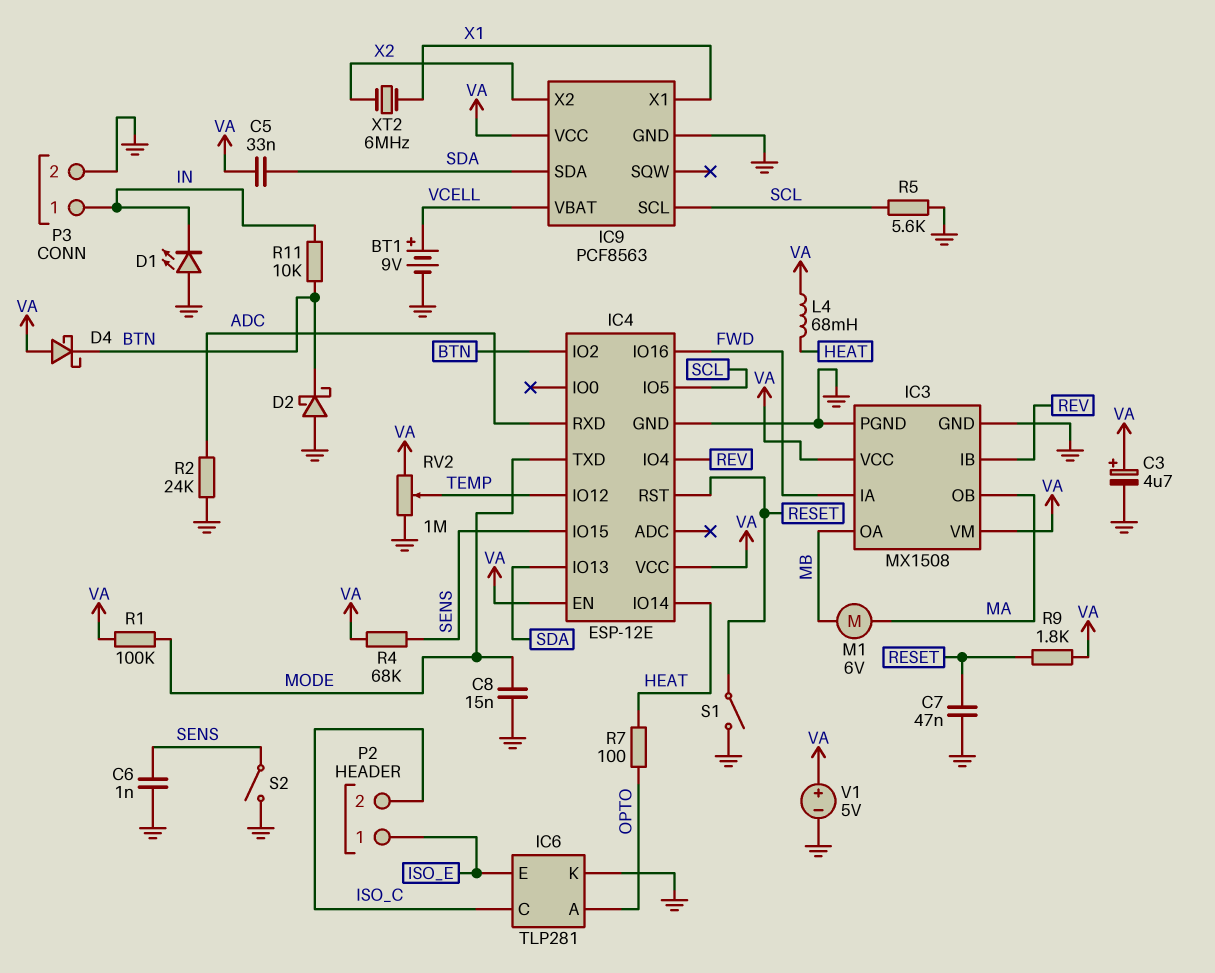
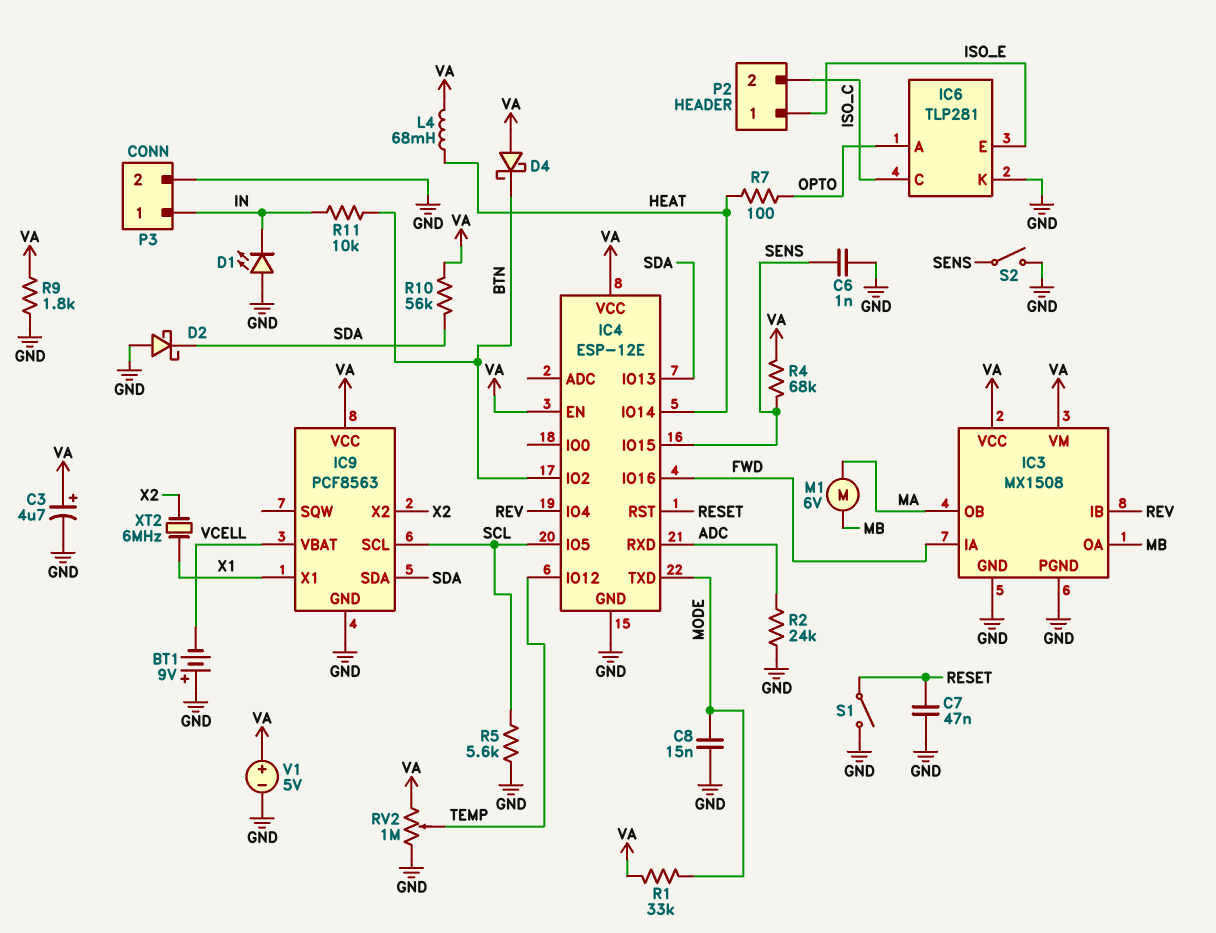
BT1: 9V (plus VCELL, minus GND) -> 9V (plus GND, minus VCELL)
C5: 33nF (SDA, VA) -> none
D2: schottky (A GND, K BTN) -> schottky (A GND, K SDA)
R1: 100k (MODE, VA) -> 33k (MODE, VA)
R9: 1.8k (RESET, VA) -> 1.8k (GND, VA)
R10: none -> 56k (SDA, VA)

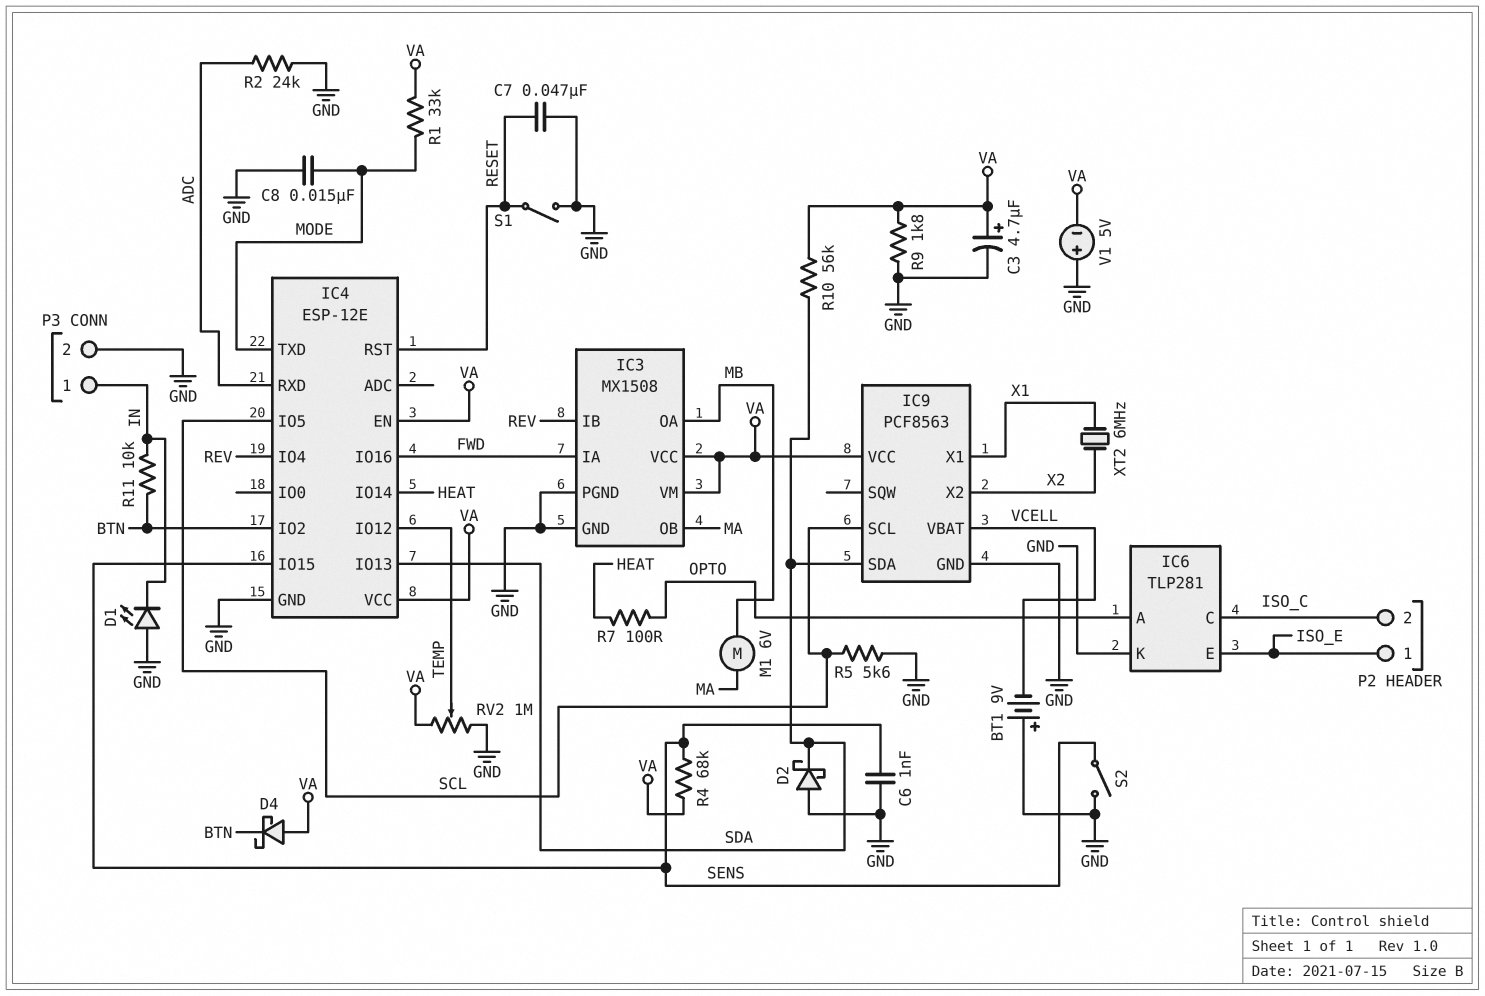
L4: 68mH (HEAT, VA) -> none
V1: 5V (plus VA, minus GND) -> 5V (plus GND, minus VA)

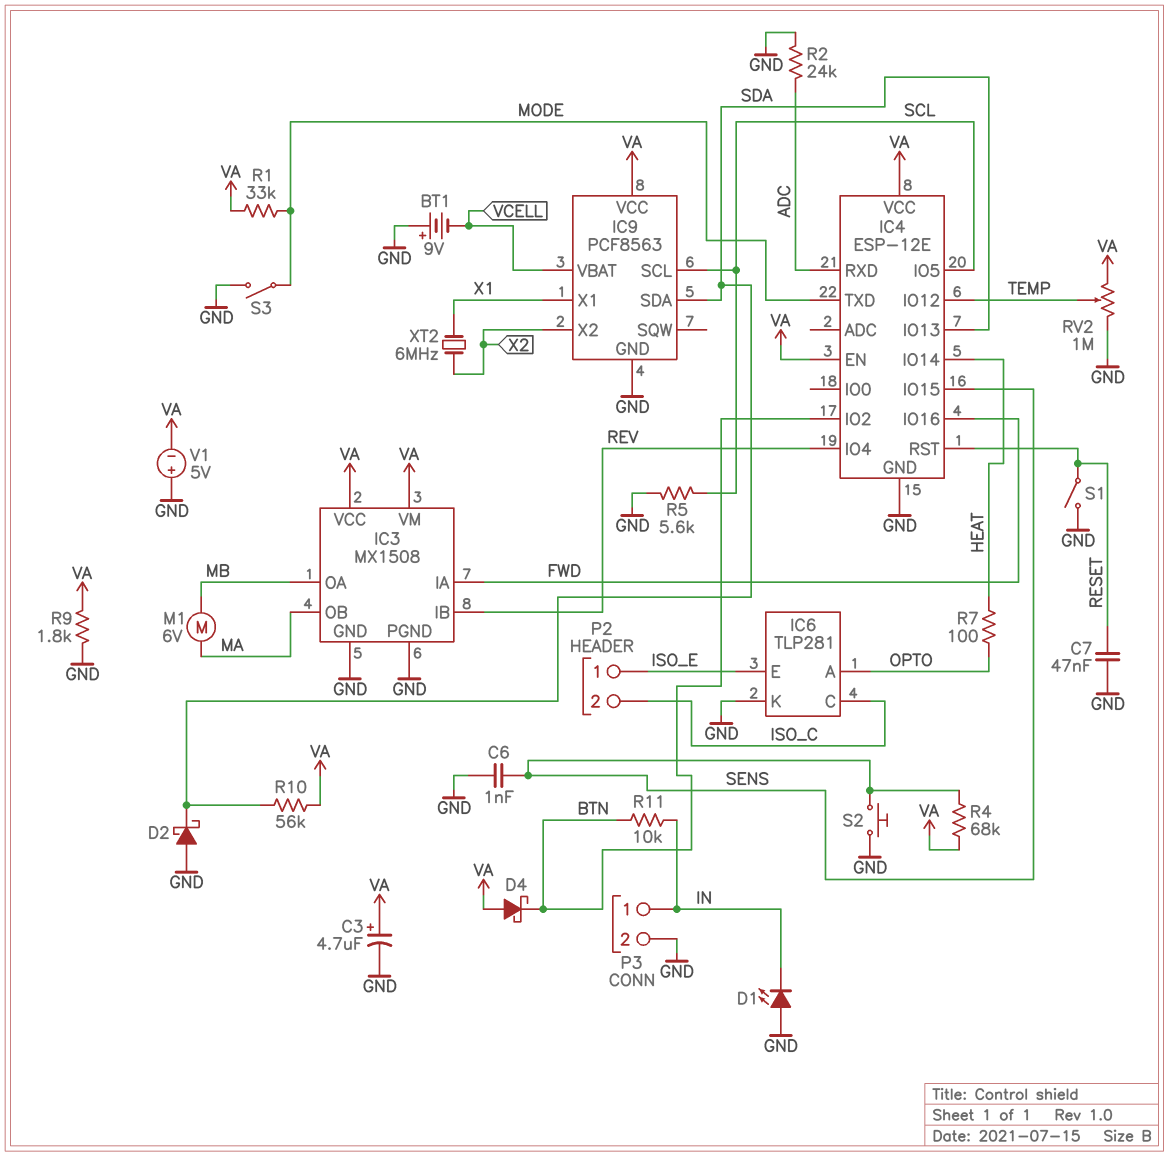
C8: 15nF (GND, MODE) -> none
S2: switch (GND, SENS) -> button (GND, SENS)
S3: none -> switch (GND, MODE)

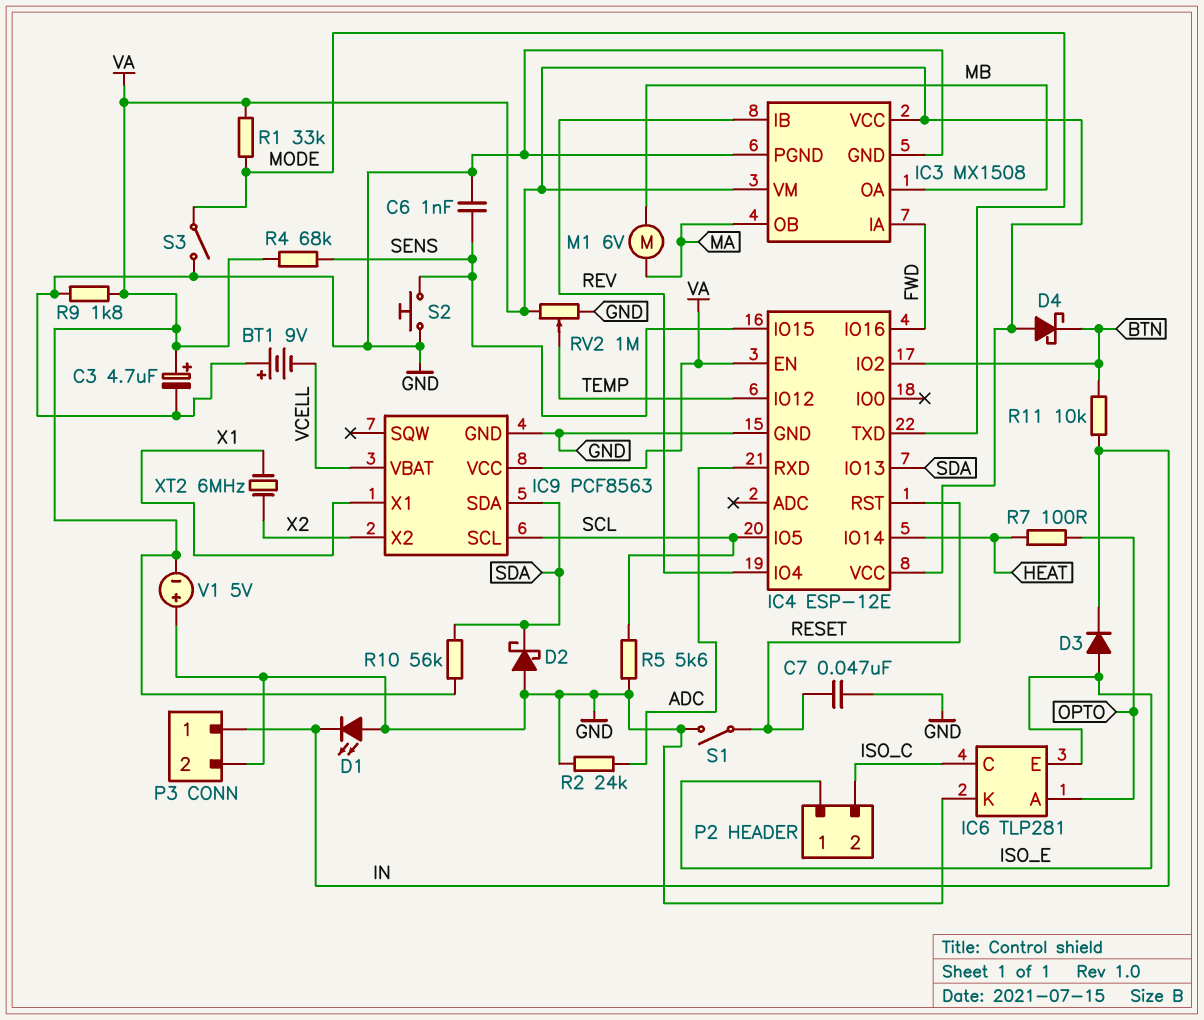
D3: none -> diode (A ISO_E, K IN)

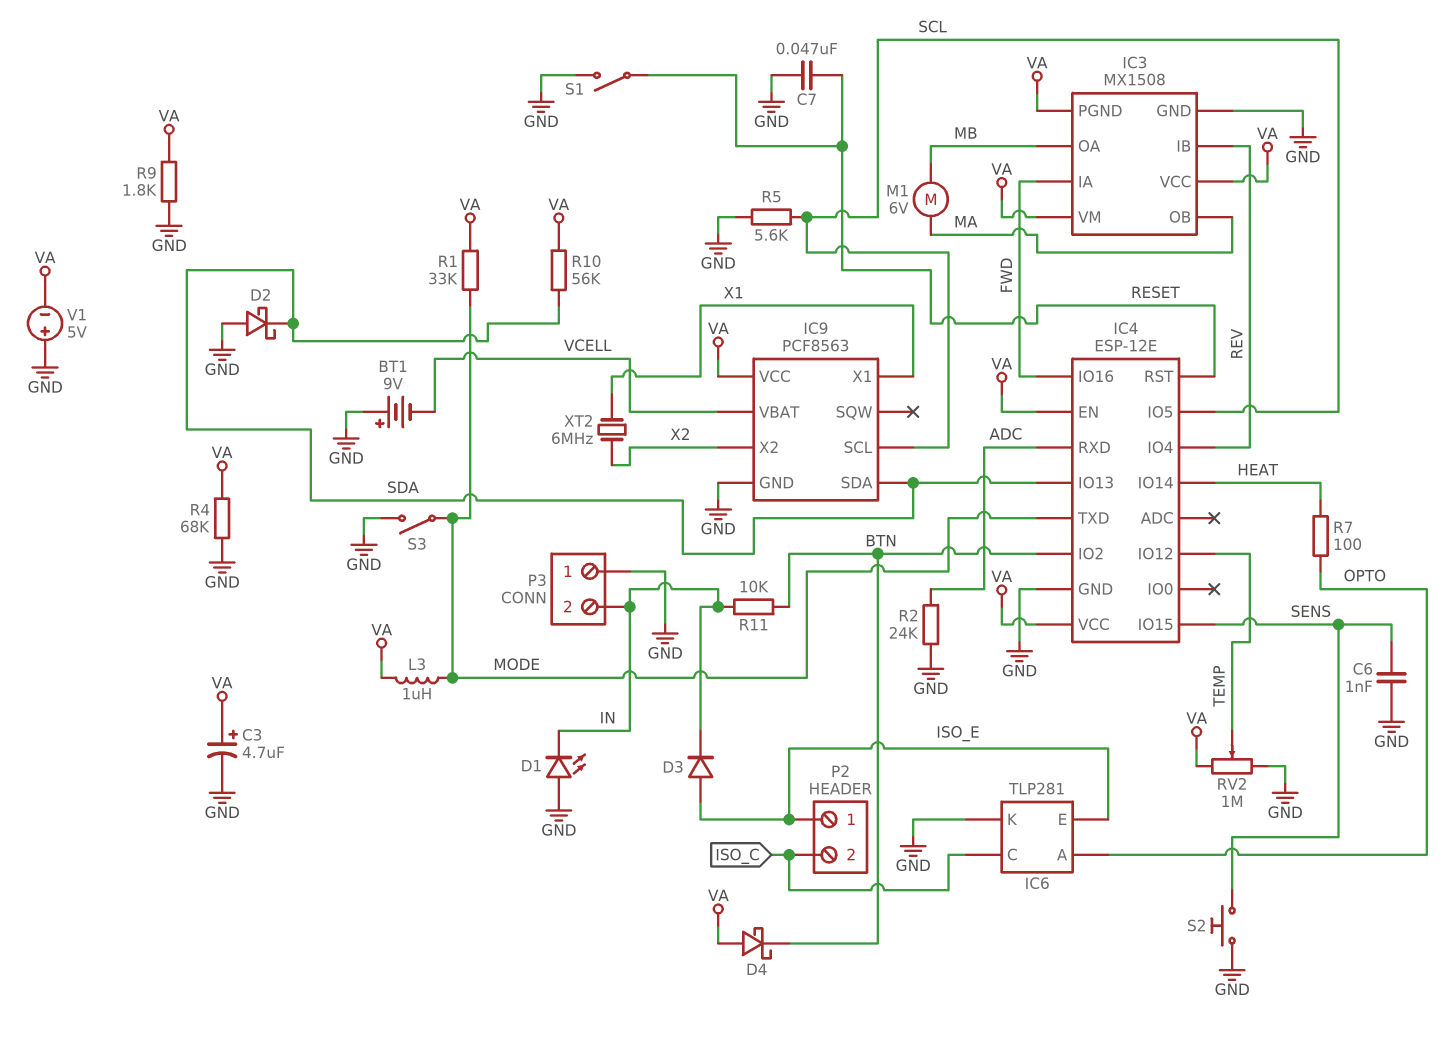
IC3 pin PGND: GND -> VA
L3: none -> 1uH (MODE, VA)
P3 pin 1: IN -> GND
P3 pin 2: GND -> IN
R4: 68k (SENS, VA) -> 68k (GND, VA)

